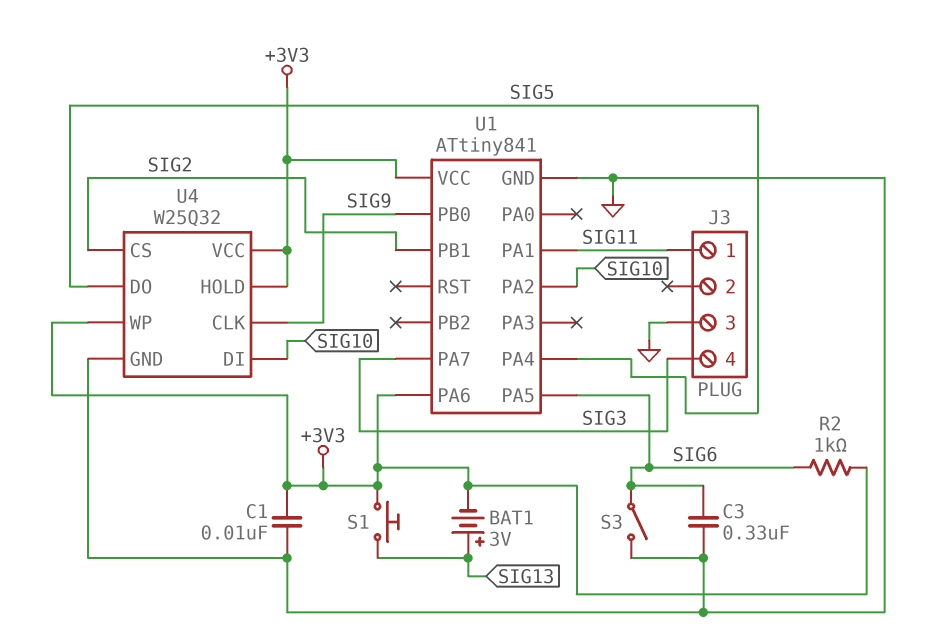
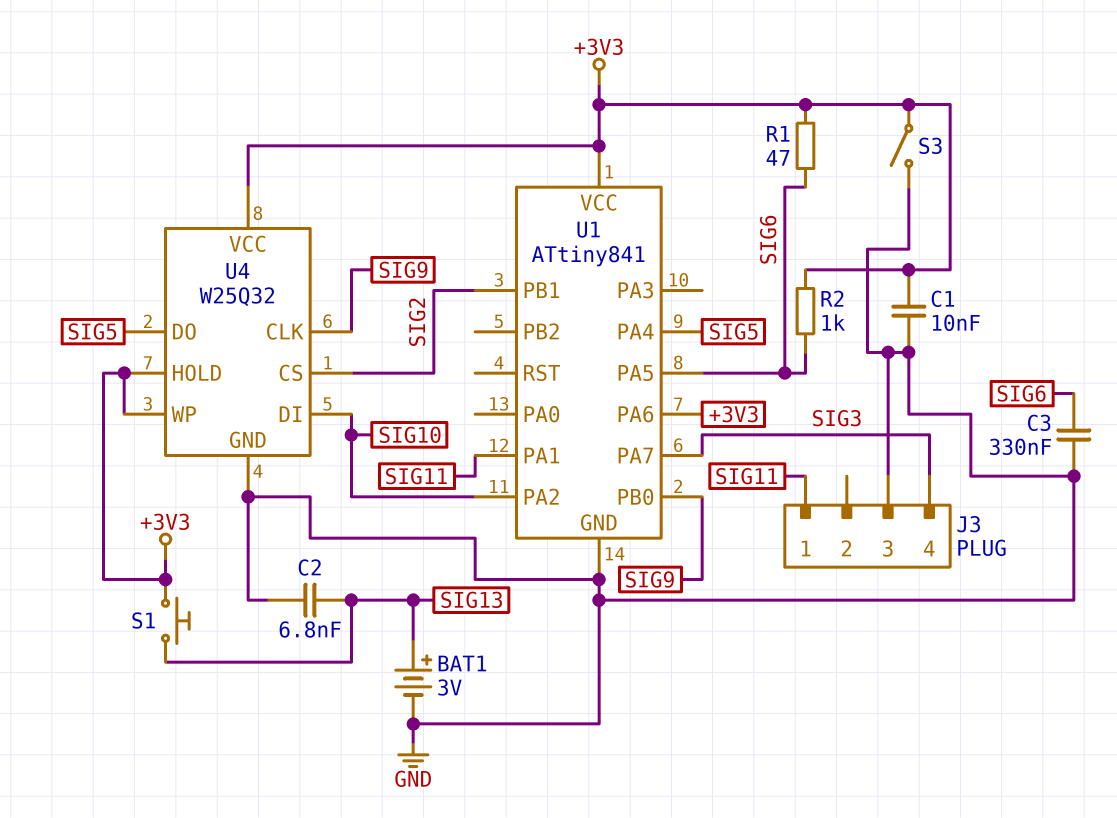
BAT1: 3V (plus SIG13, minus +3V3) -> 3V (plus SIG13, minus GND)
C2: none -> 6.8nF (GND, SIG13)
R1: none -> 47 (+3V3, SIG6)
S3: switch (GND, SIG6) -> switch (+3V3, GND)

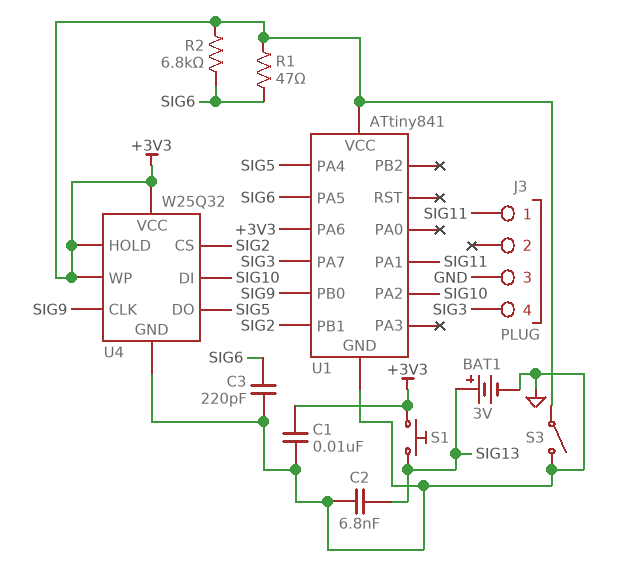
C3: 330nF (GND, SIG6) -> 220pF (GND, SIG6)
R2: 1k (+3V3, SIG6) -> 6.8k (+3V3, SIG6)

